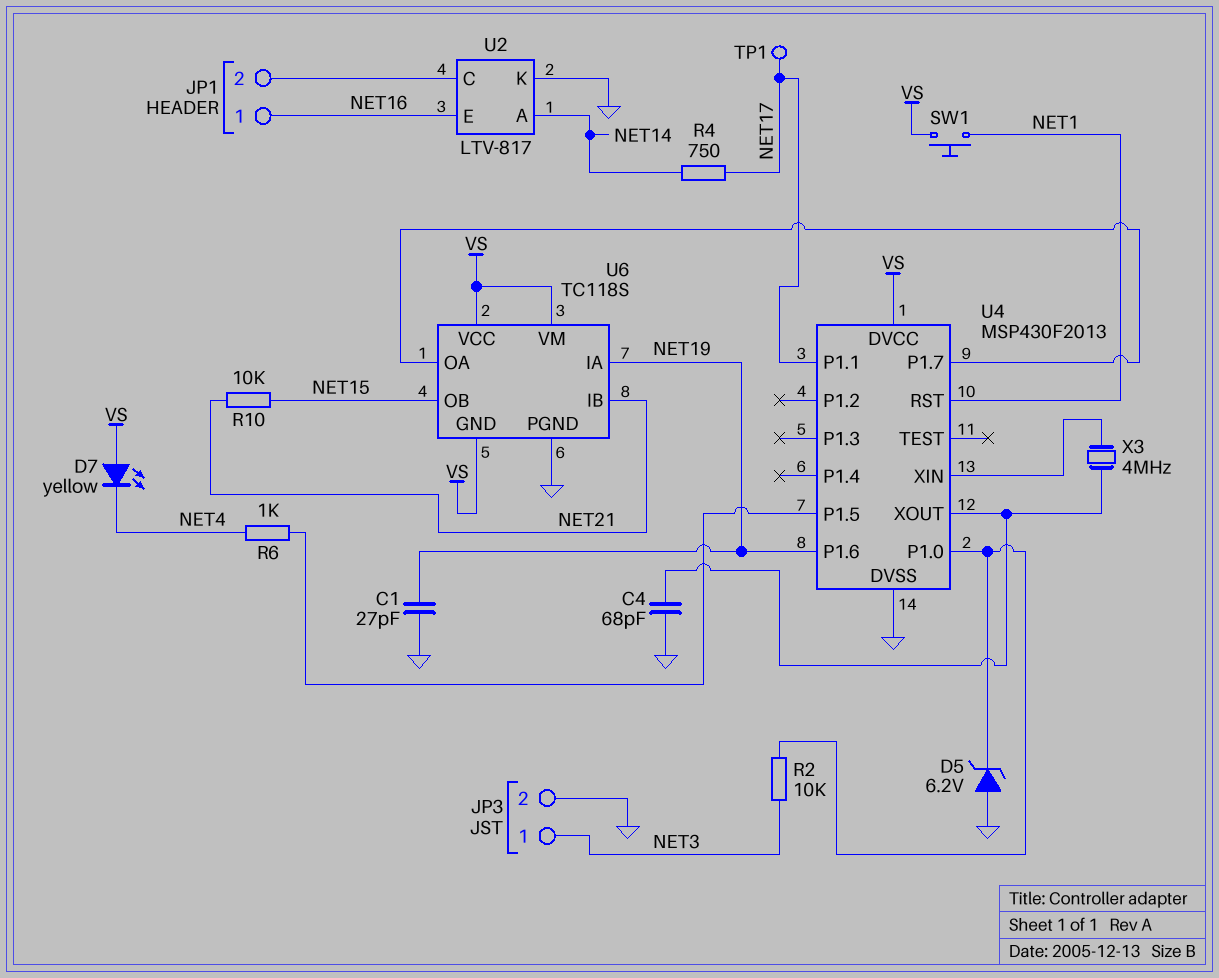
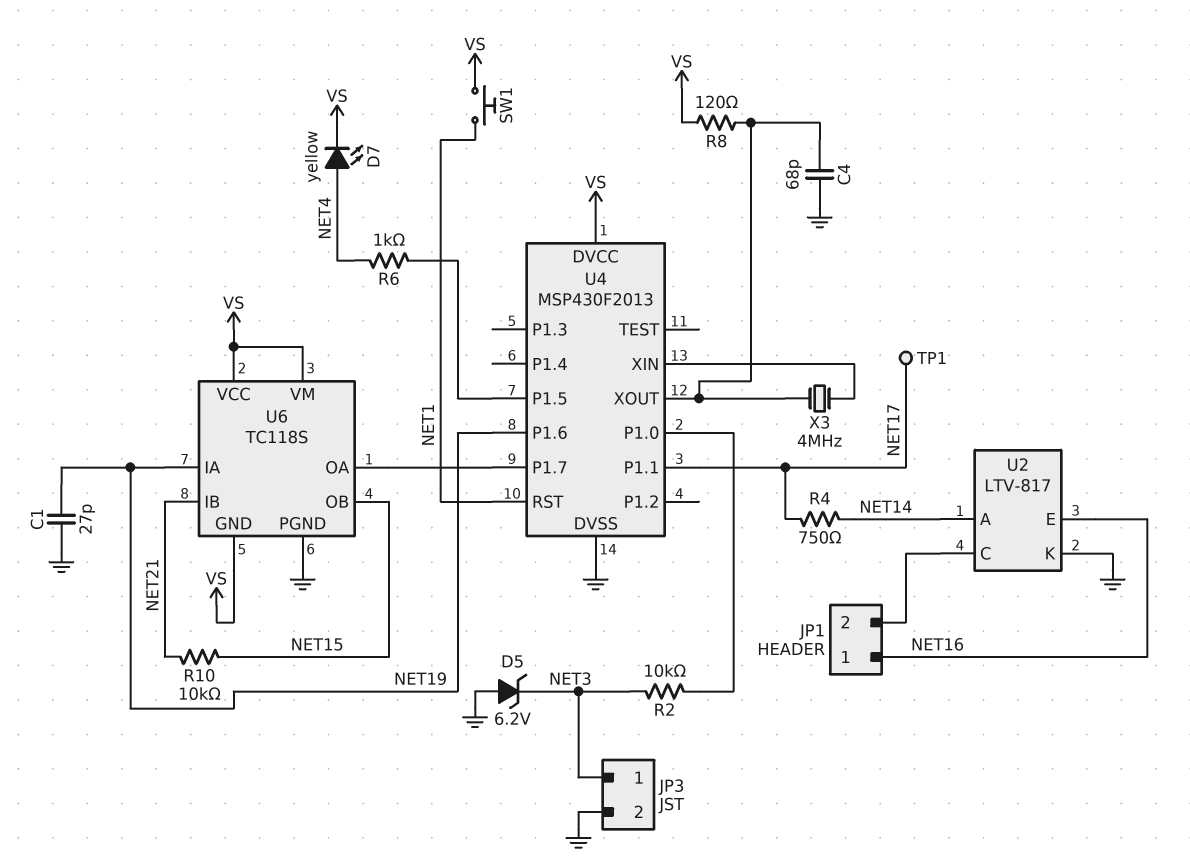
D5: zener 6.2V (A GND, K U4/P1.0) -> zener 6.2V (A GND, K NET3)
D7: LED yellow (A VS, K NET4) -> LED yellow (A NET4, K VS)
R8: none -> 120 (U4/XOUT, VS)

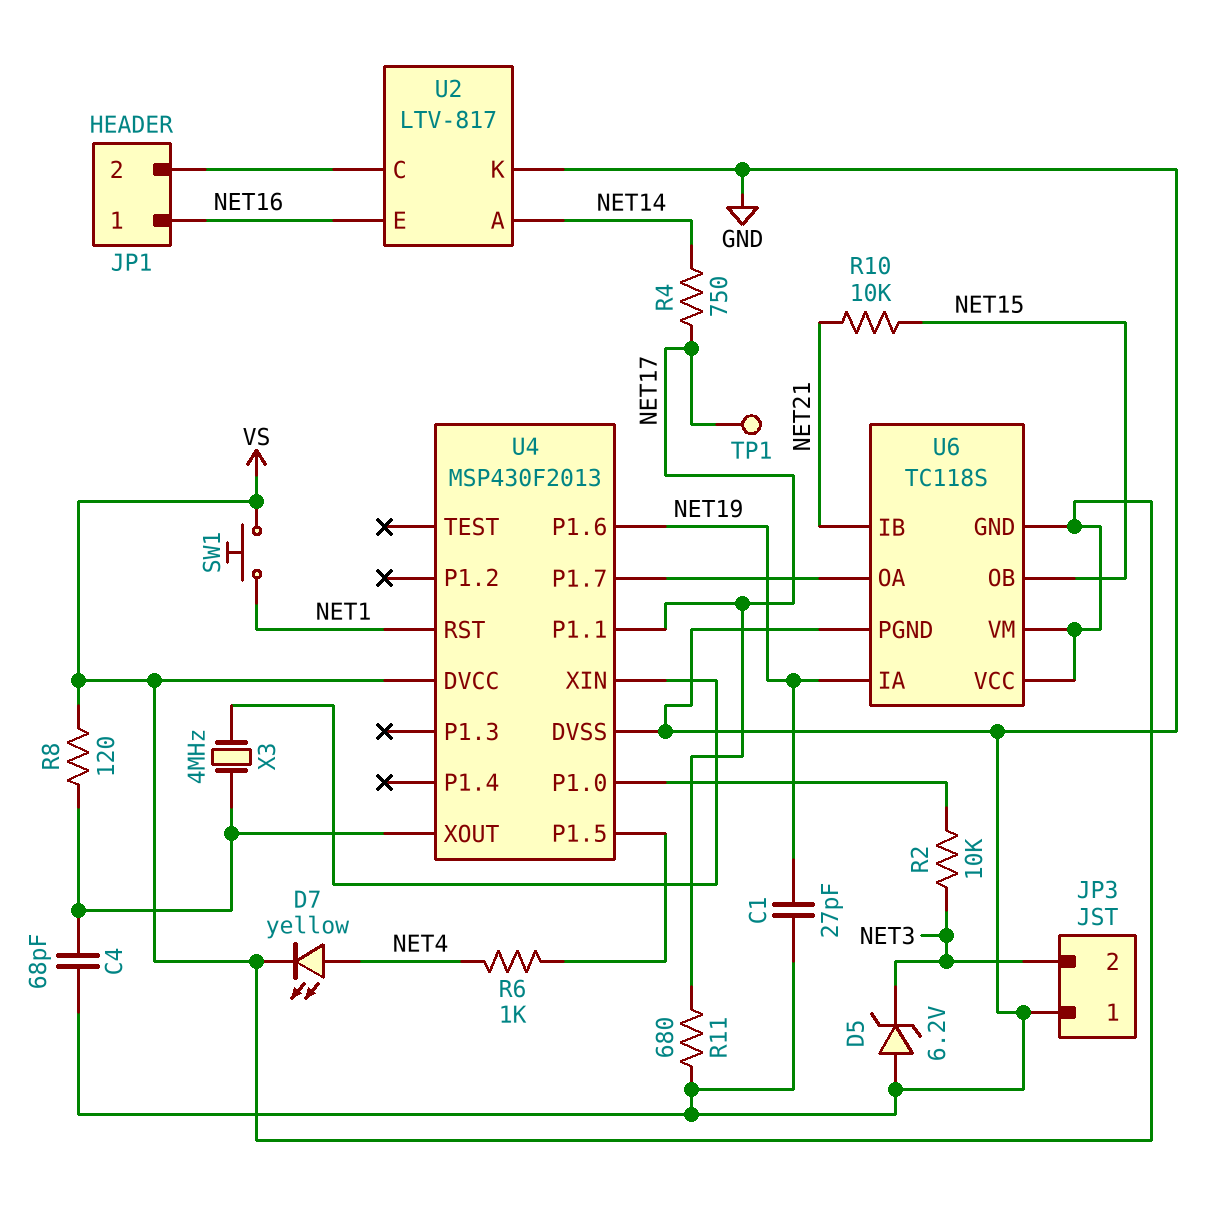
JP3 pin 1: NET3 -> GND
JP3 pin 2: GND -> NET3
R11: none -> 680 (GND, NET17)

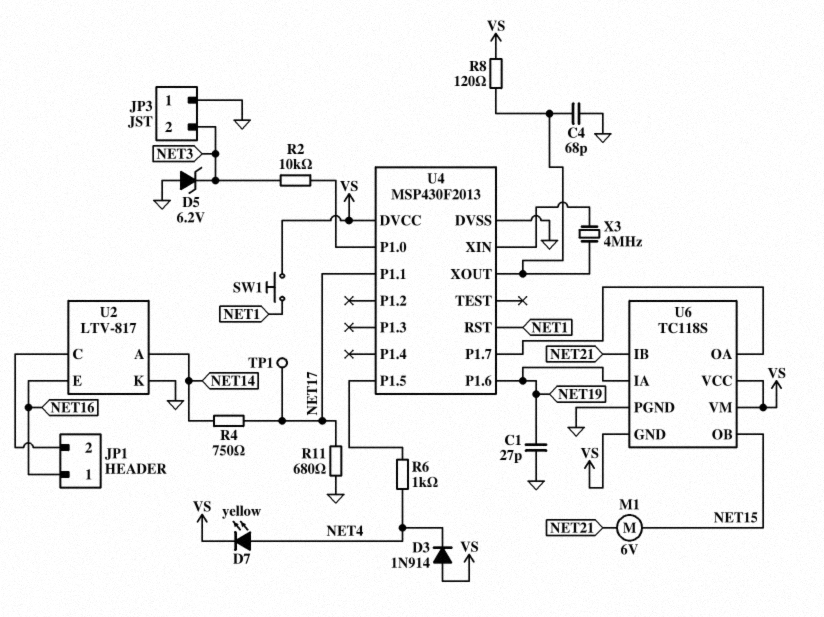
D3: none -> diode 1N914 (A VS, K NET4)
M1: none -> motor 6V (NET15, NET21)
R10: 10k (NET15, NET21) -> none

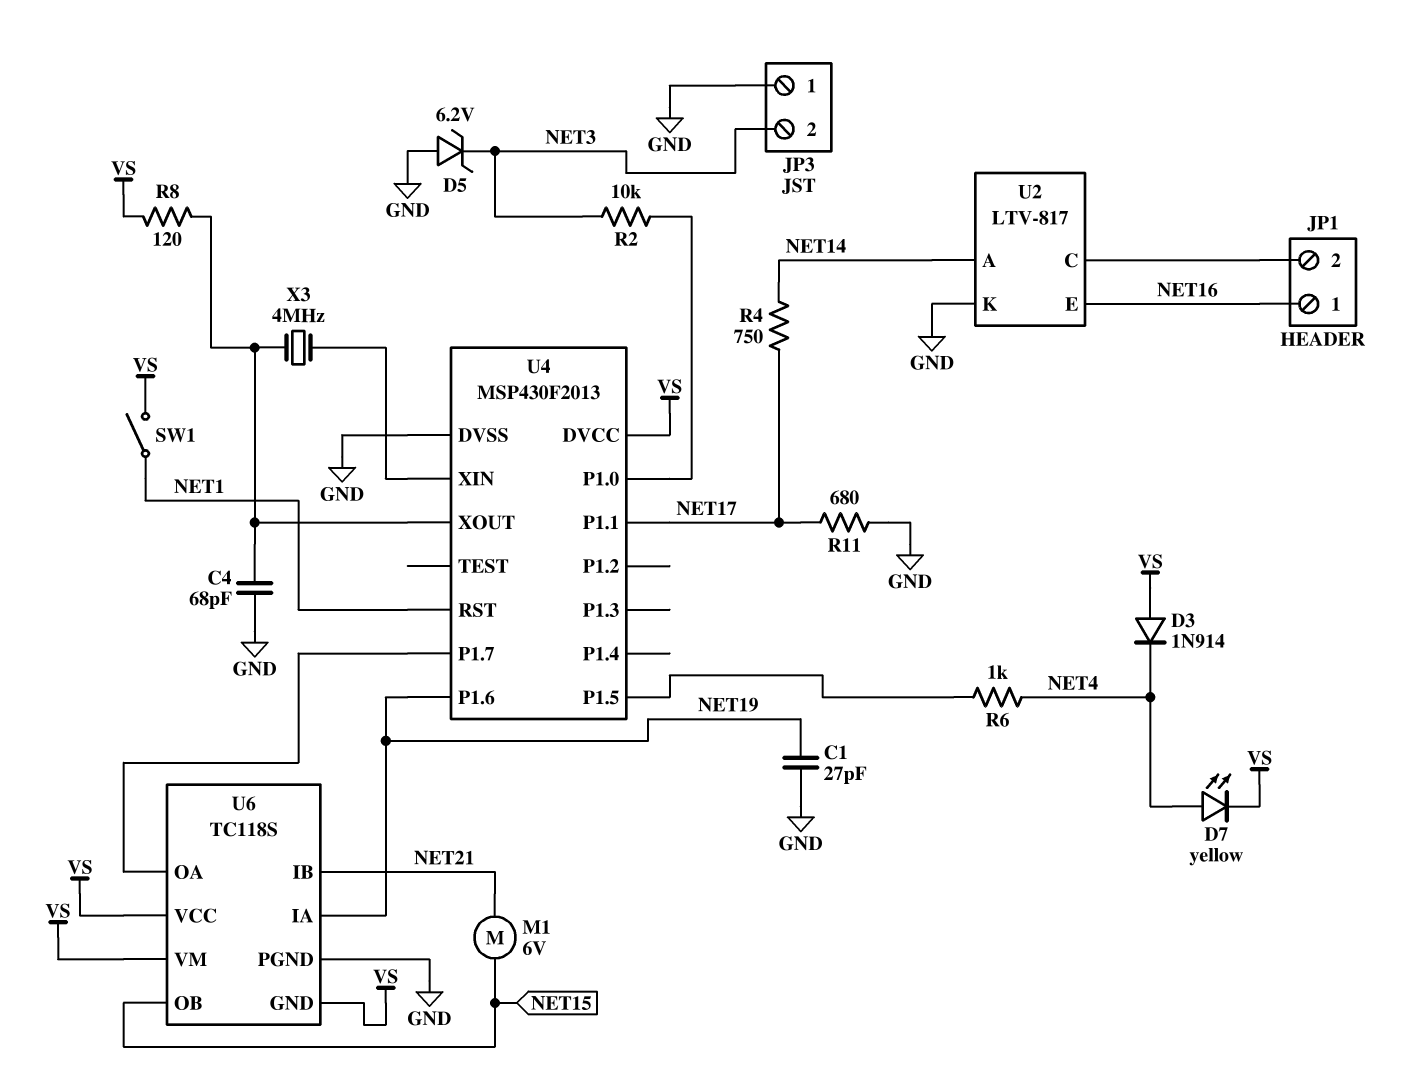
SW1: button (NET1, VS) -> switch (NET1, VS)
TP1: test point (NET17) -> none

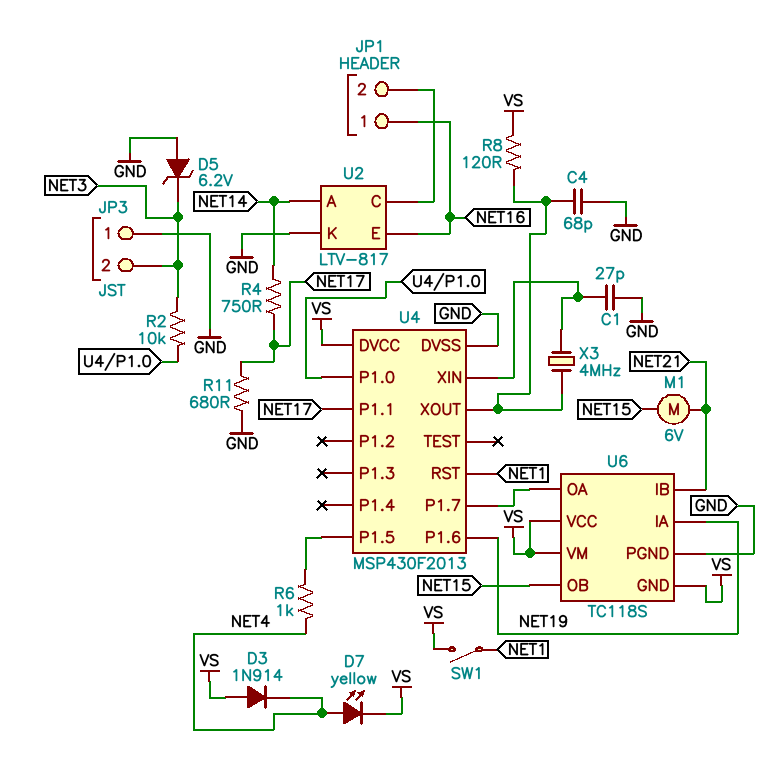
C1: 27pF (GND, NET19) -> 27pF (GND, U4/XIN)

